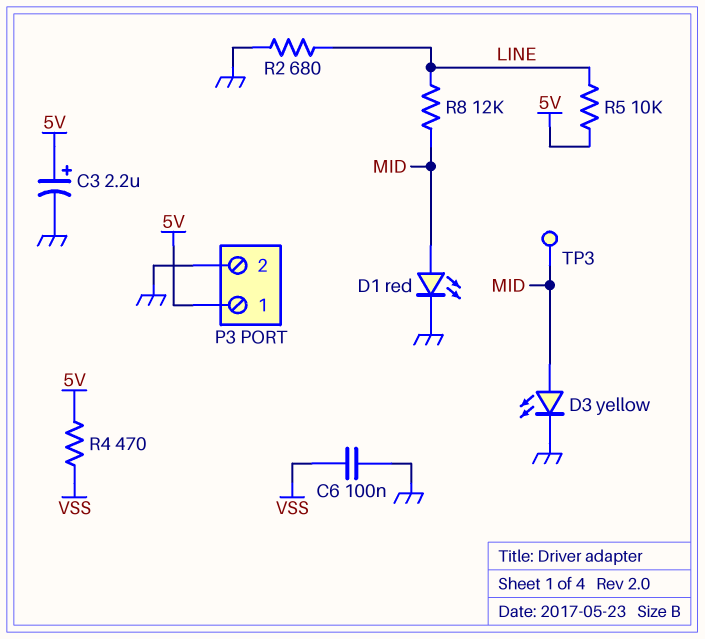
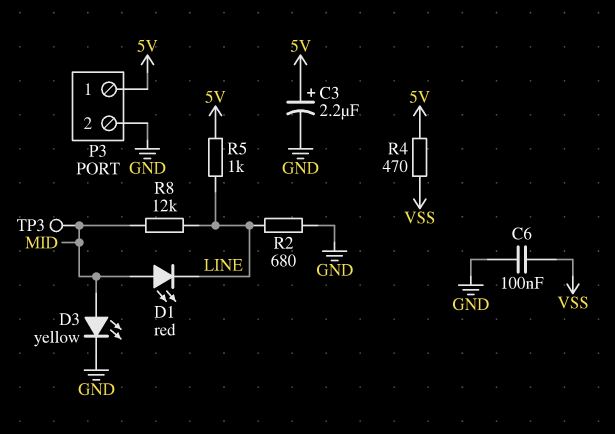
D1: LED red (A MID, K GND) -> LED red (A MID, K LINE)
R5: 10k (5V, LINE) -> 1k (5V, LINE)

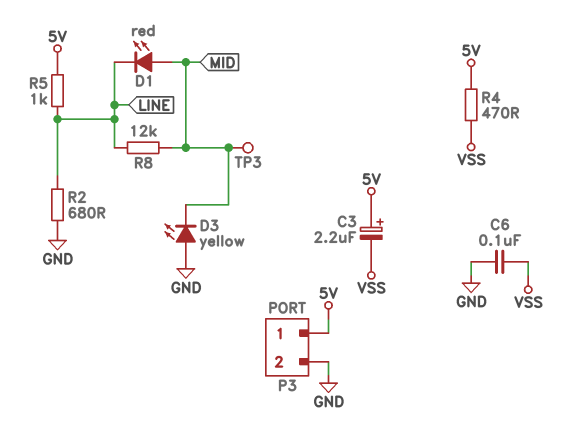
C3: 2.2uF (plus 5V, minus GND) -> 2.2uF (plus 5V, minus VSS)
D3: LED yellow (A MID, K GND) -> LED yellow (A GND, K MID)

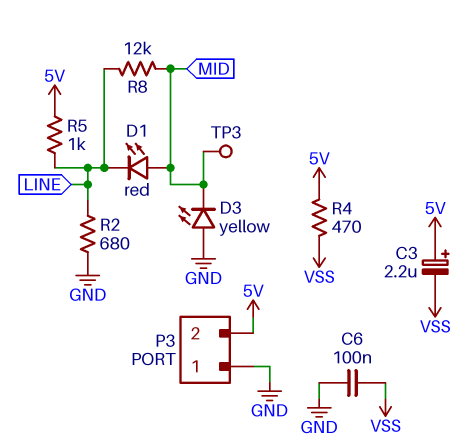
P3 pin 1: 5V -> GND
P3 pin 2: GND -> 5V

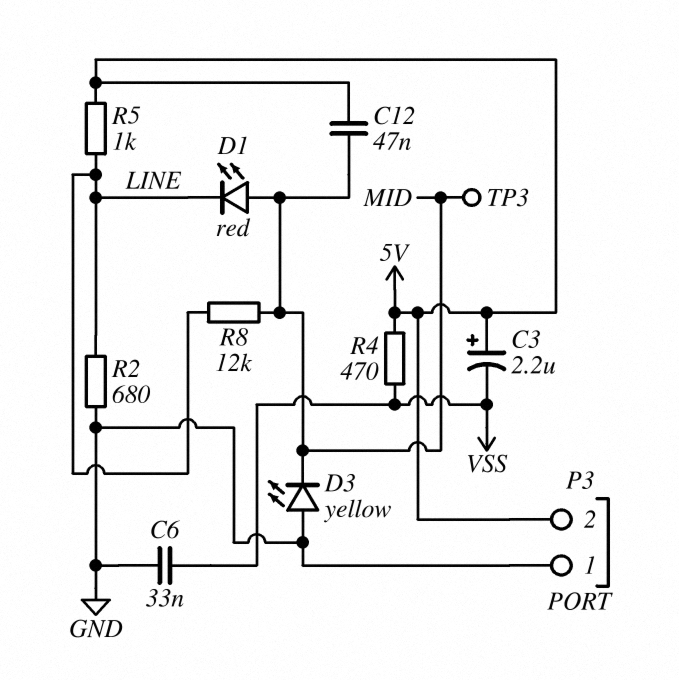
C6: 100nF (GND, VSS) -> 33nF (GND, VSS)
C12: none -> 47nF (5V, MID)

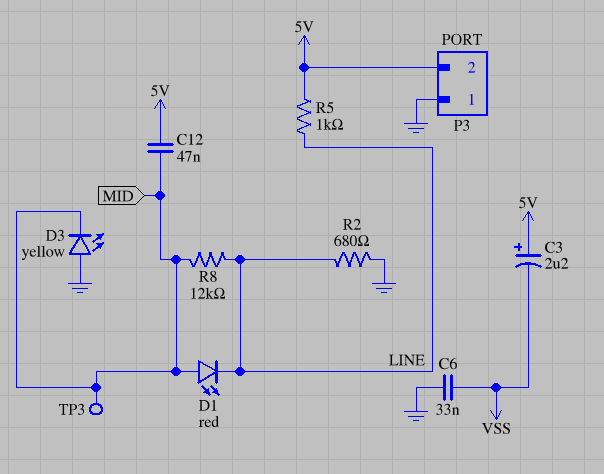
R4: 470 (5V, VSS) -> none

